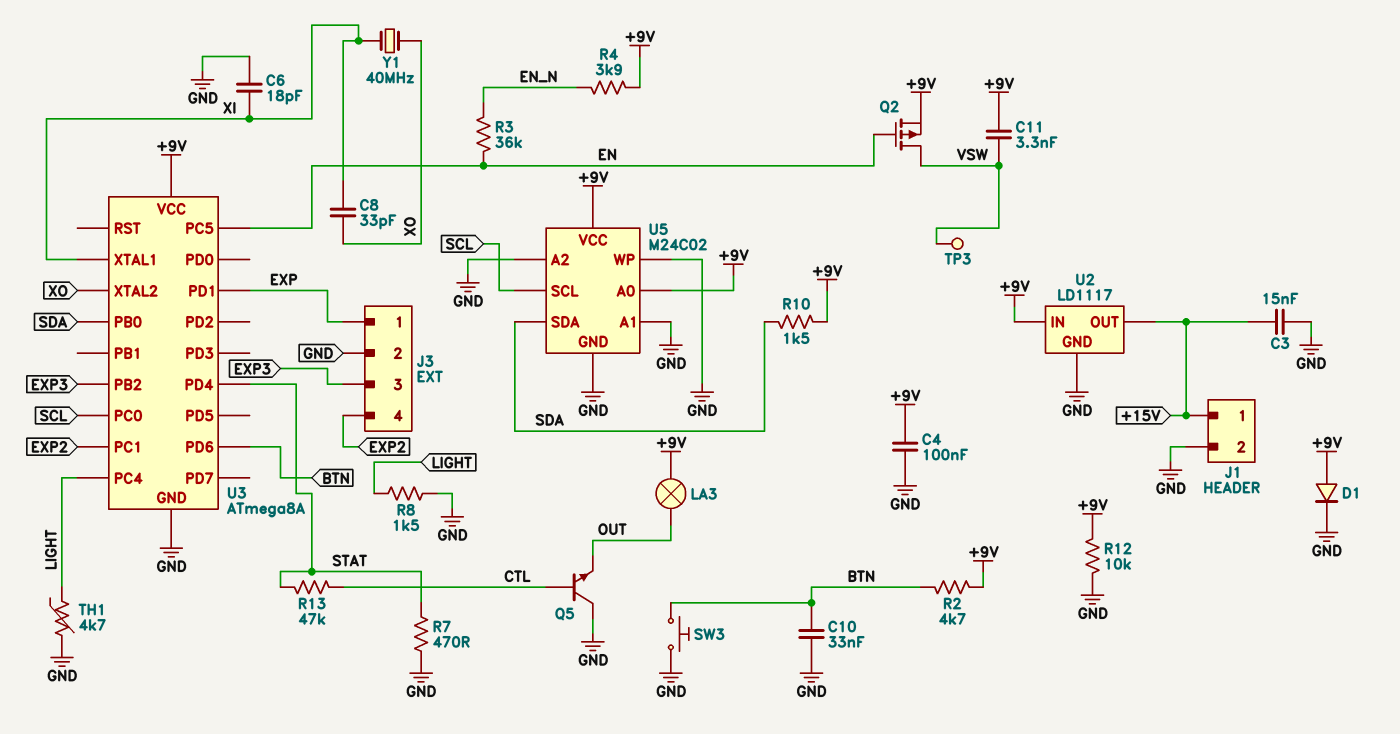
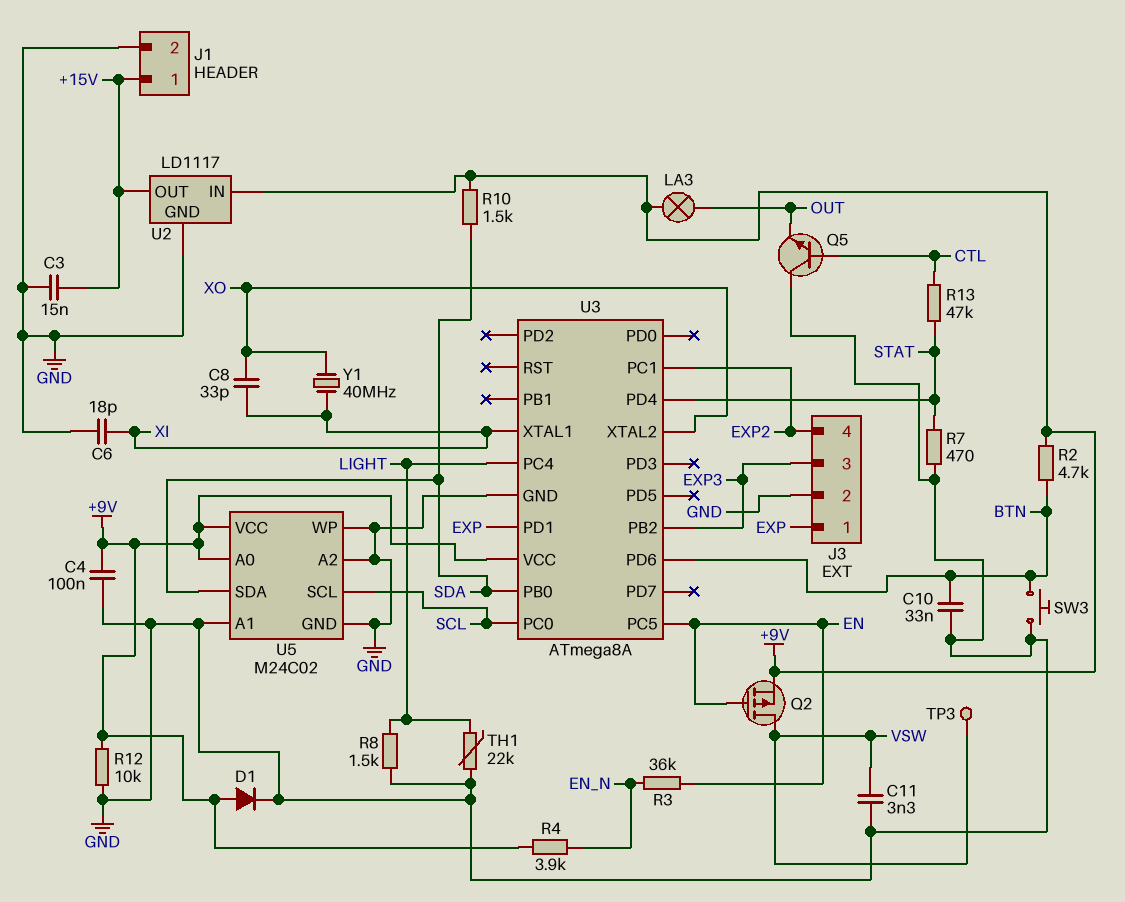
C11: 3.3nF (+9V, VSW) -> 3.3nF (GND, VSW)
TH1: 4.7k (GND, LIGHT) -> 22k (GND, LIGHT)

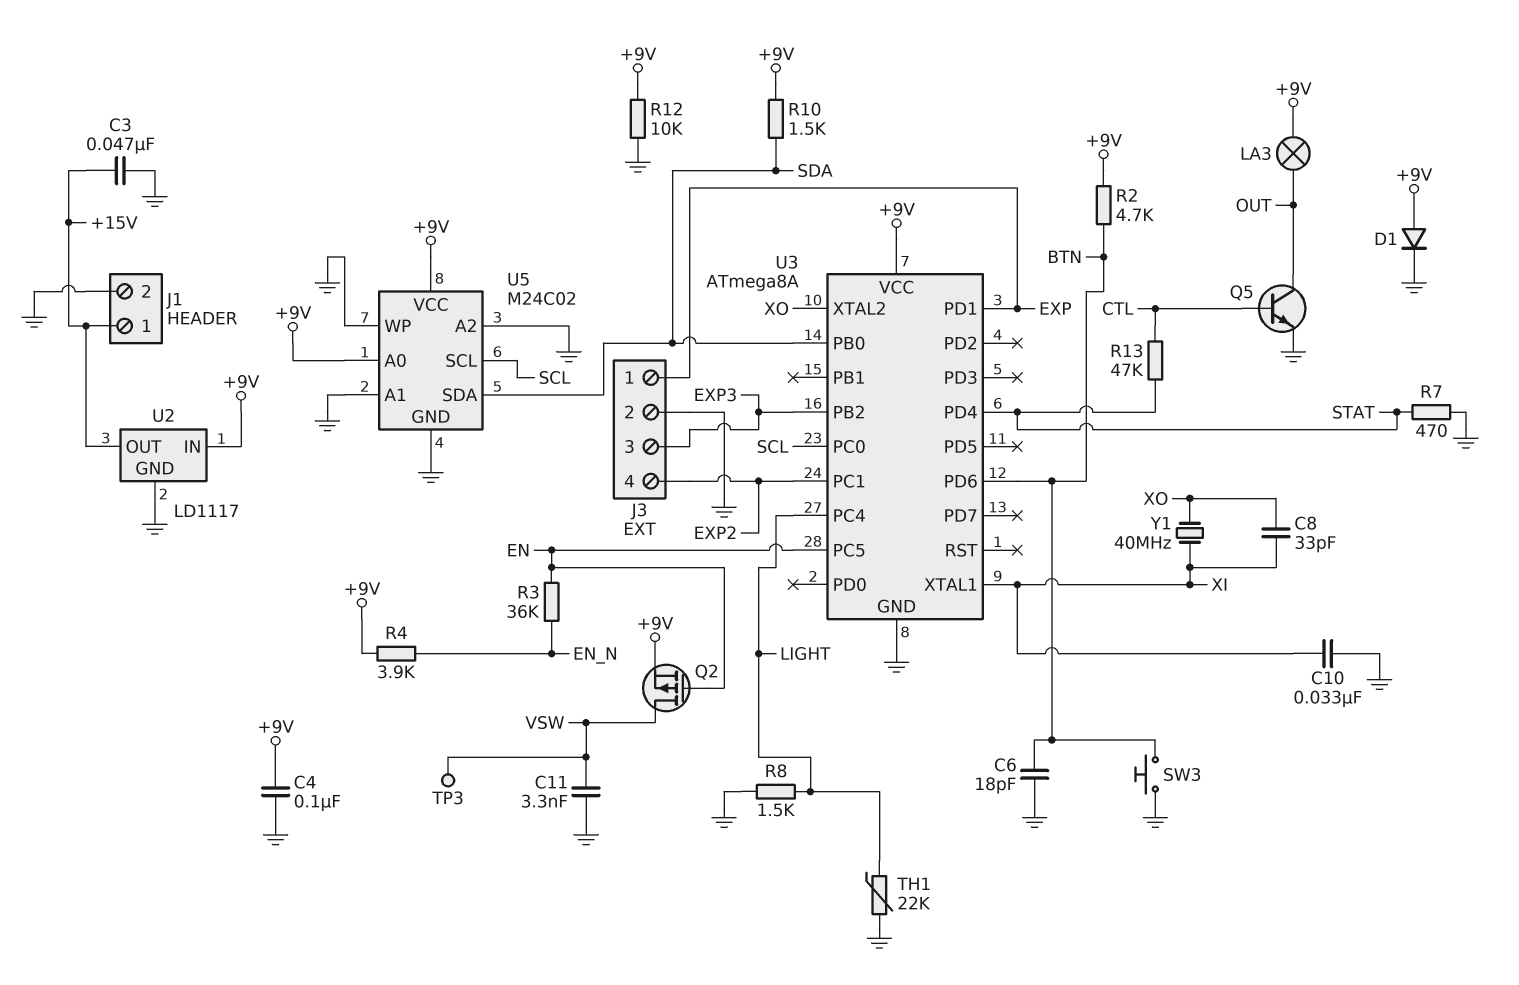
C3: 15nF (+15V, GND) -> 47nF (+15V, GND)
C6: 18pF (GND, XI) -> 18pF (BTN, GND)
C10: 33nF (BTN, GND) -> 33nF (GND, XI)
Q5: NPN (B CTL, C GND, E OUT) -> NPN (B CTL, C OUT, E GND)

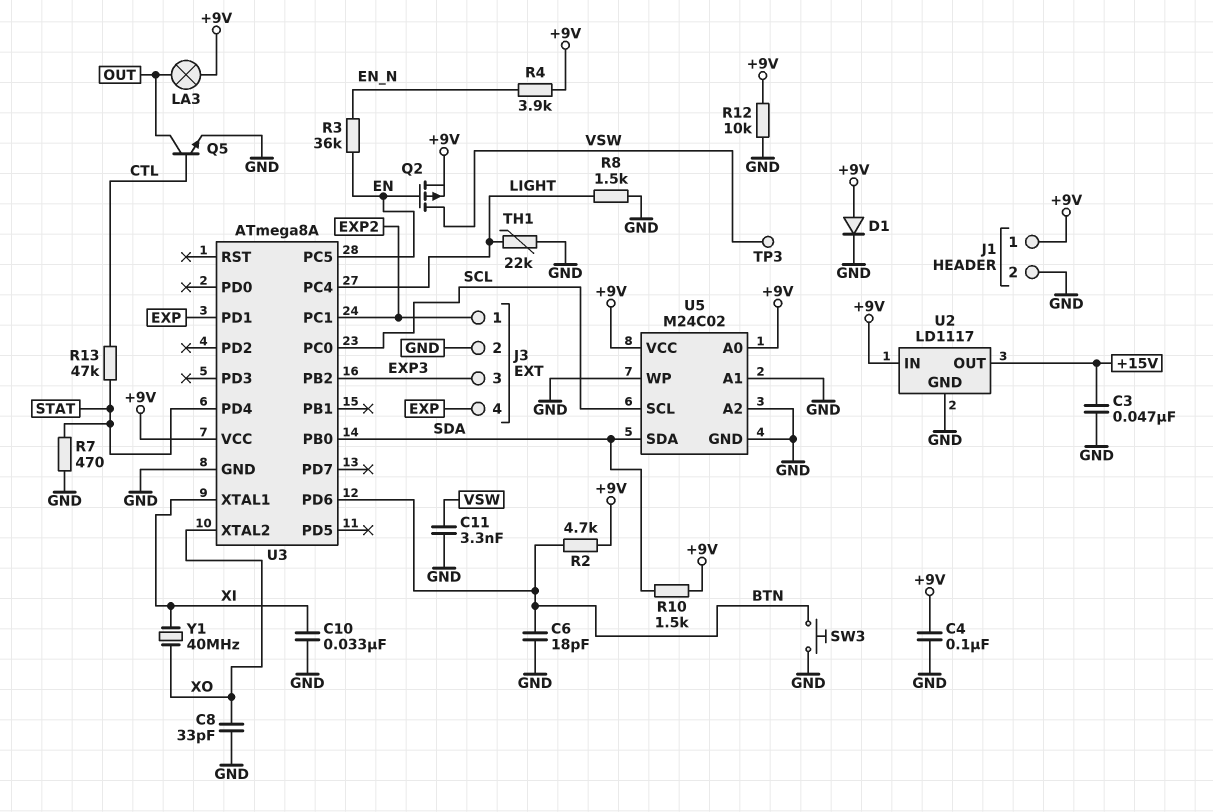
C8: 33pF (XI, XO) -> 33pF (GND, XO)
J1 pin 1: +15V -> +9V
J3 pin 1: EXP -> EXP2
J3 pin 4: EXP2 -> EXP

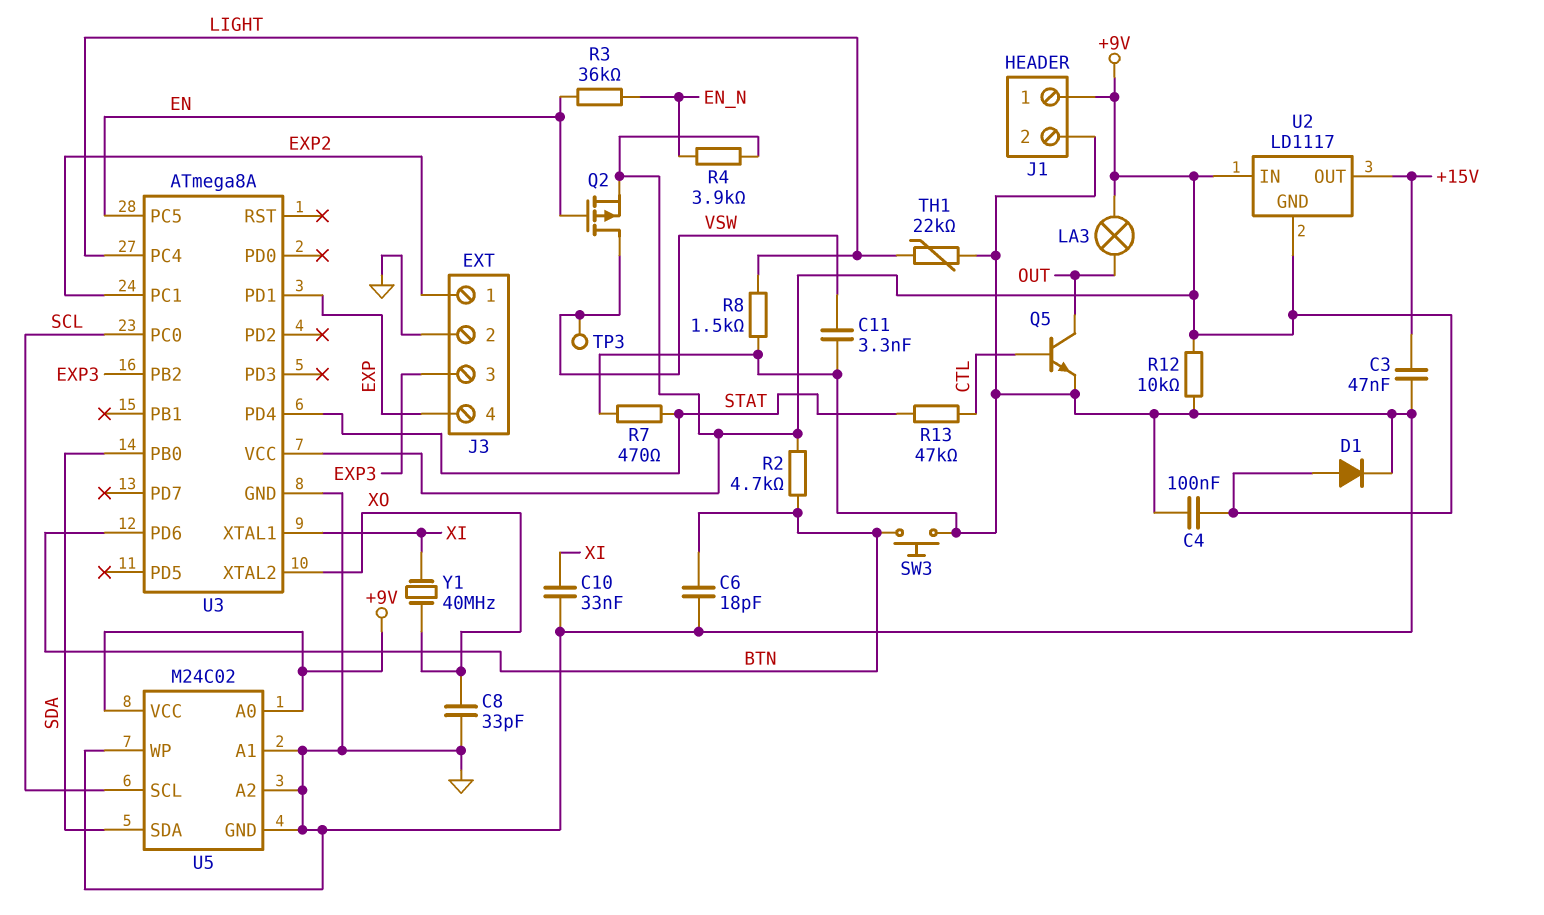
R10: 1.5k (+9V, SDA) -> none
U2 pin GND: GND -> +9V

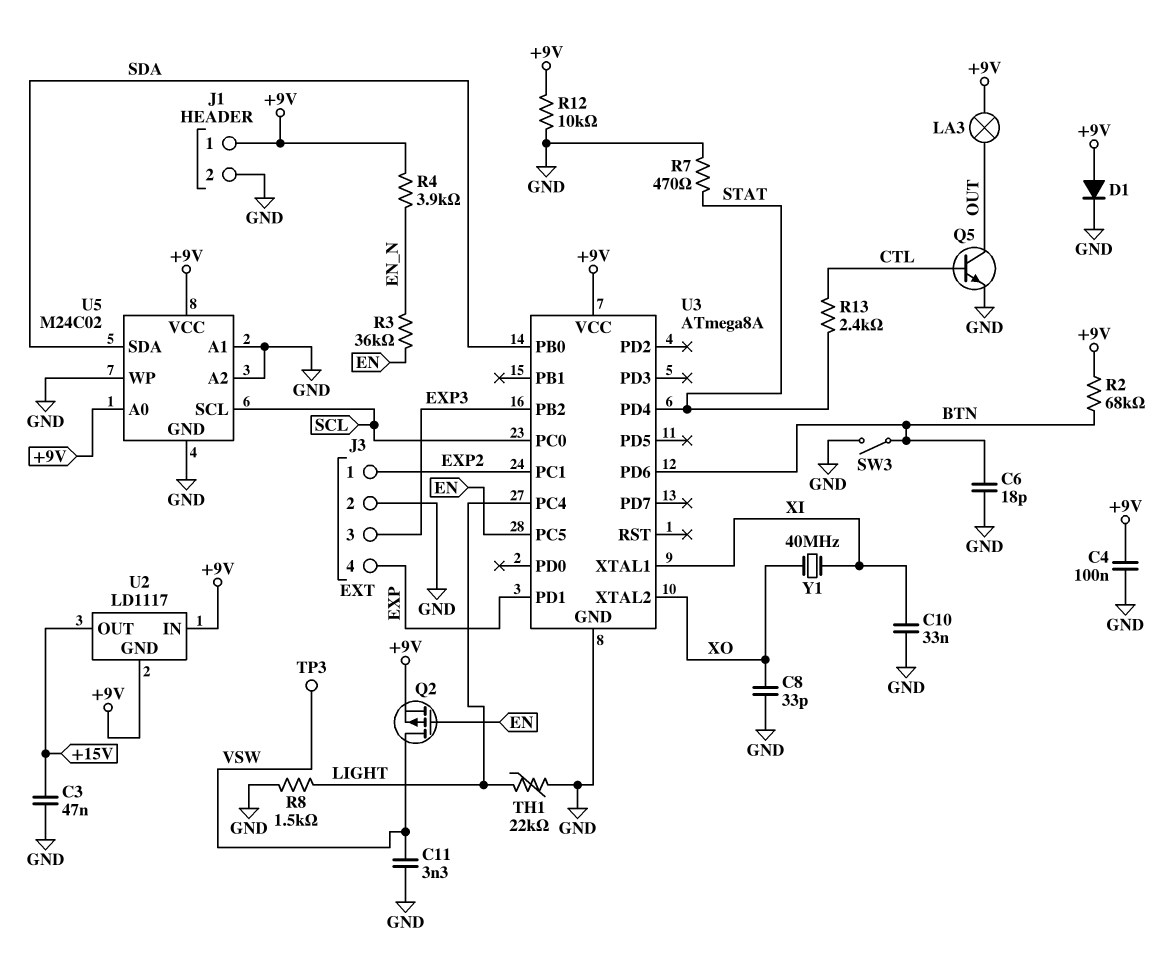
R2: 4.7k (+9V, BTN) -> 68k (+9V, BTN)
R13: 47k (CTL, STAT) -> 2.4k (CTL, STAT)
SW3: button (BTN, GND) -> switch (BTN, GND)

